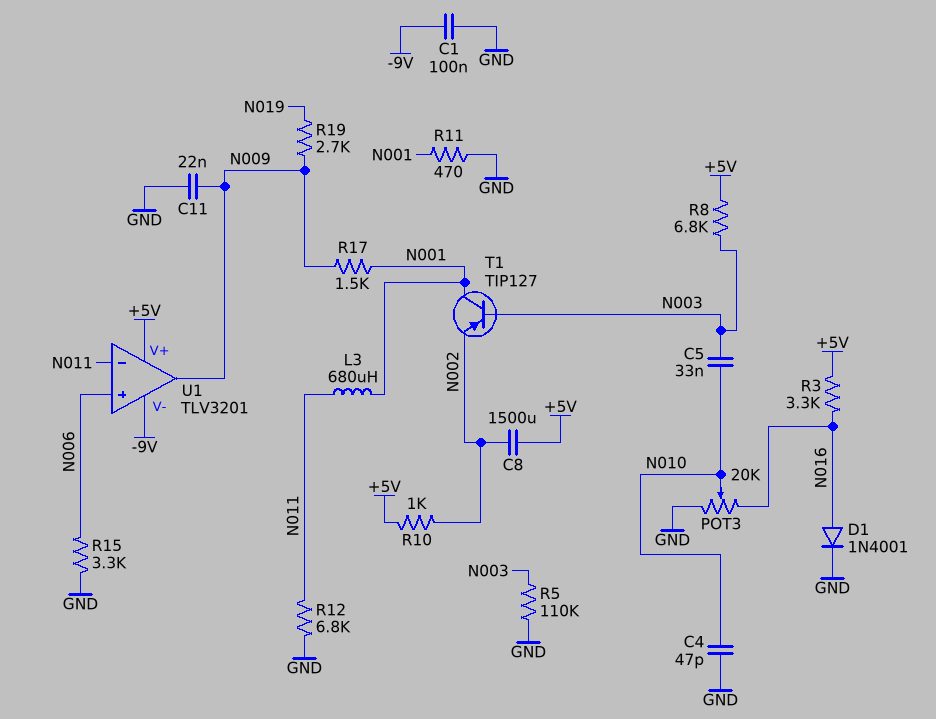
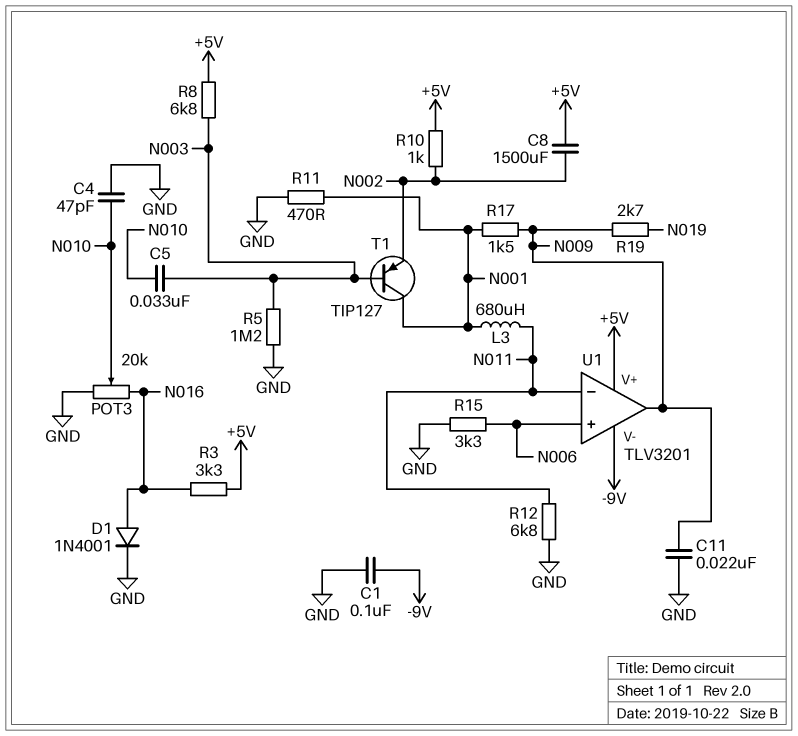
R5: 110k (GND, N003) -> 1.2M (GND, N003)

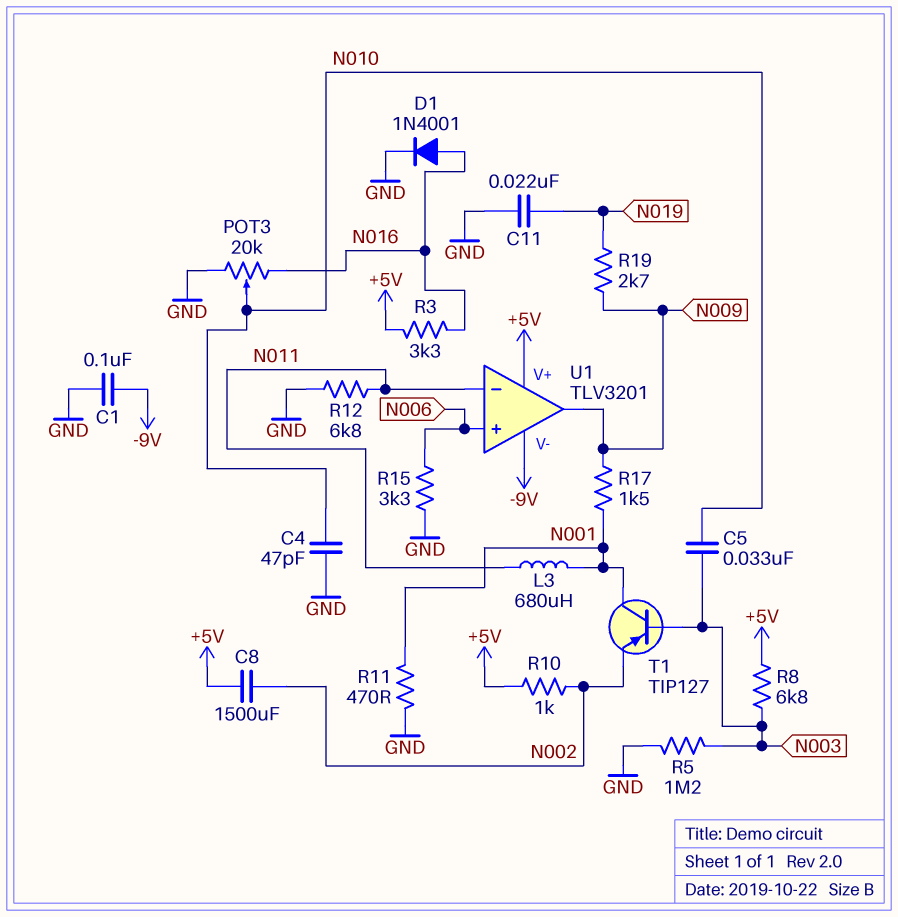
C11: 22nF (GND, N009) -> 22nF (GND, N019)

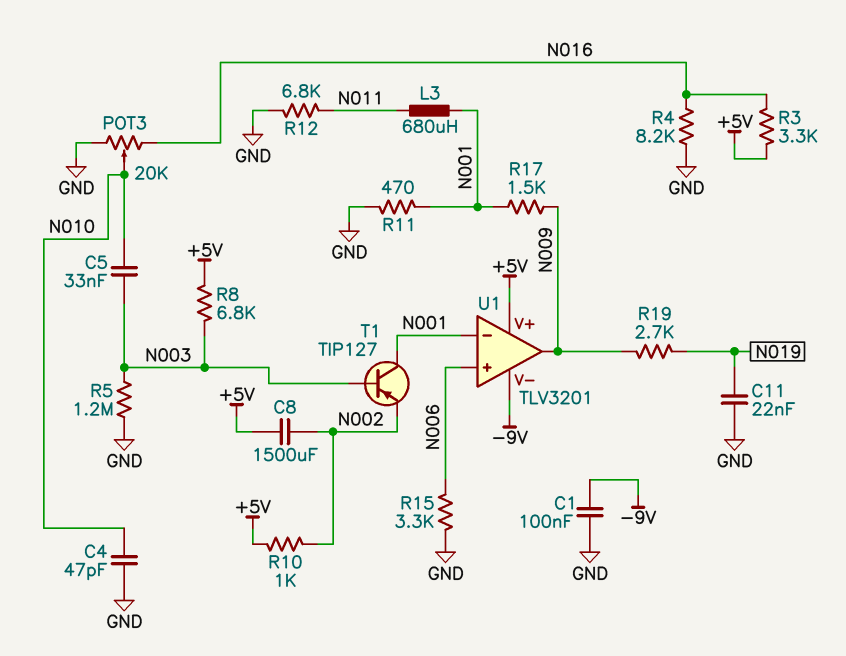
D1: diode 1N4001 (A N016, K GND) -> none
R4: none -> 8.2k (GND, N016)
U1 pin in-: N011 -> N001

